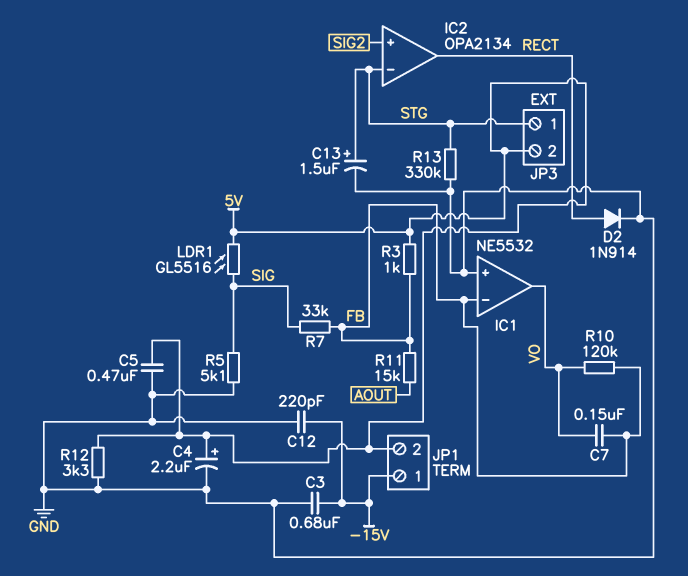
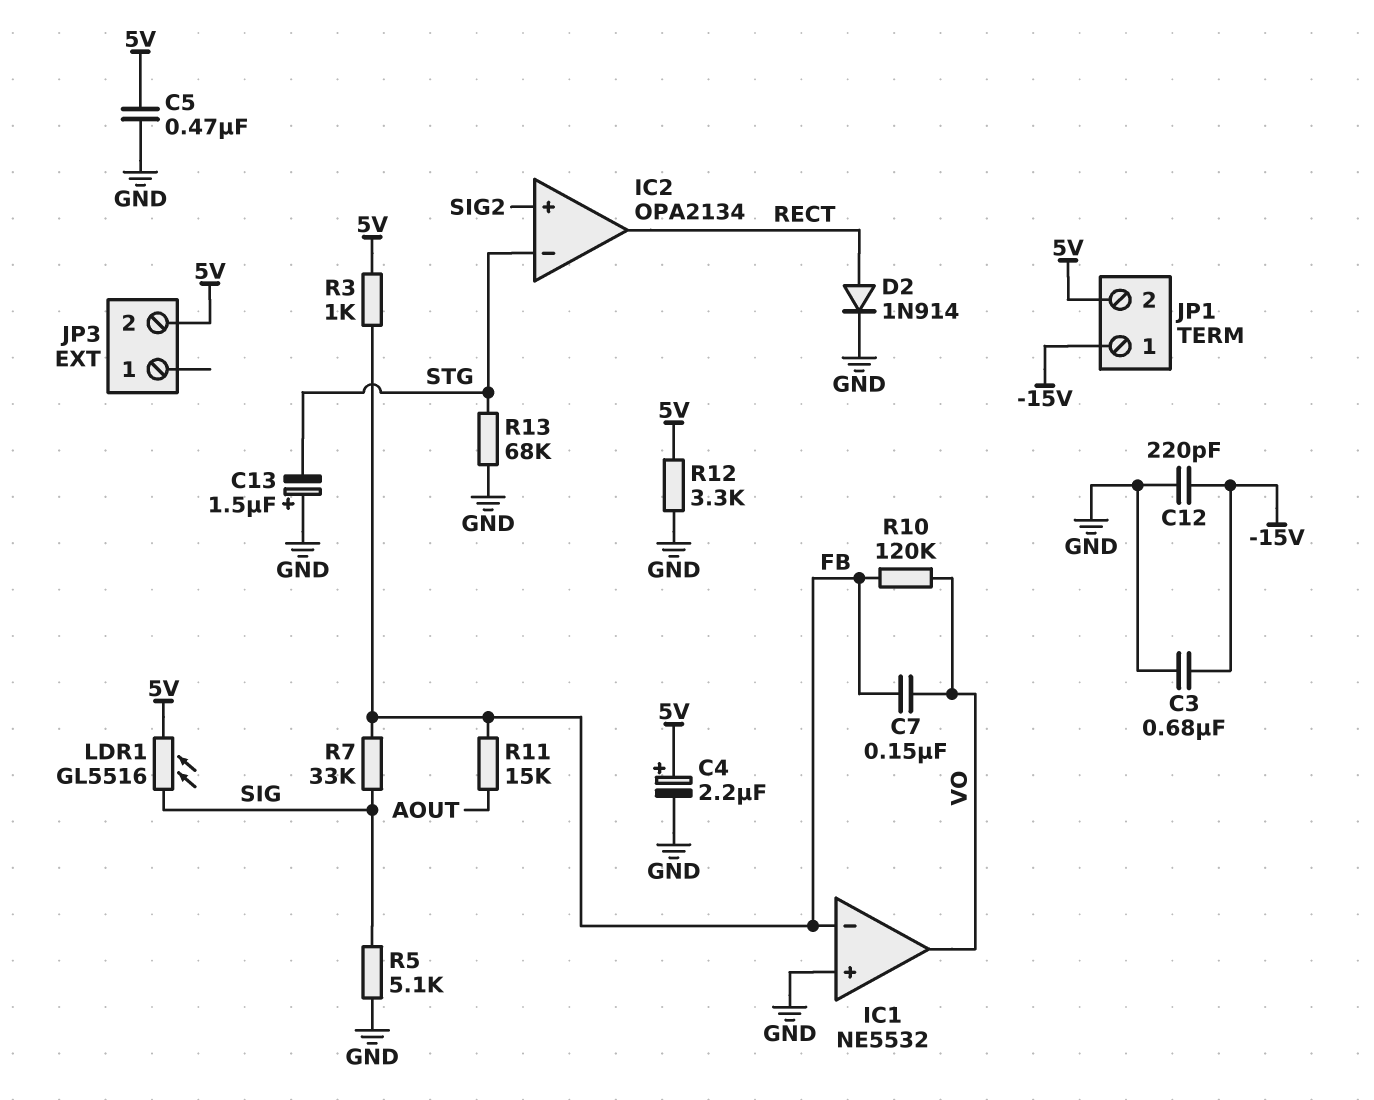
C13: 1.5uF (plus STG, minus GND) -> 1.5uF (plus GND, minus STG)
JP3 pin 1: STG -> none
R13: 330k (GND, STG) -> 68k (GND, STG)

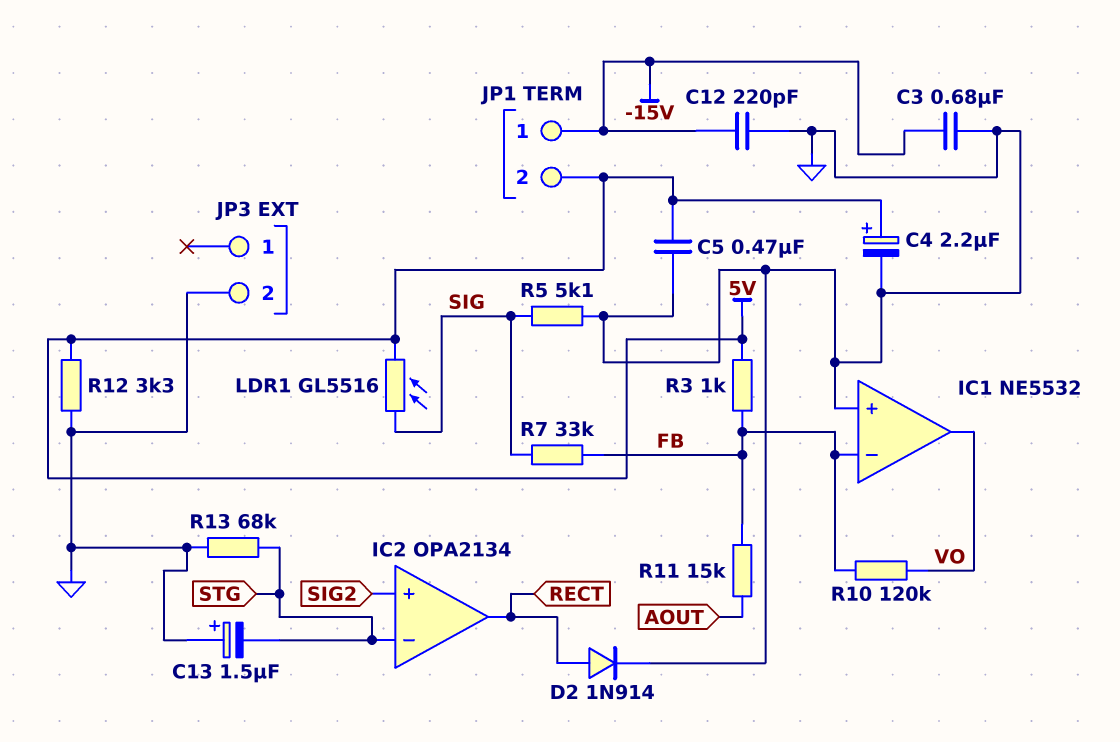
C7: 150nF (FB, VO) -> none
JP3 pin 2: 5V -> GND

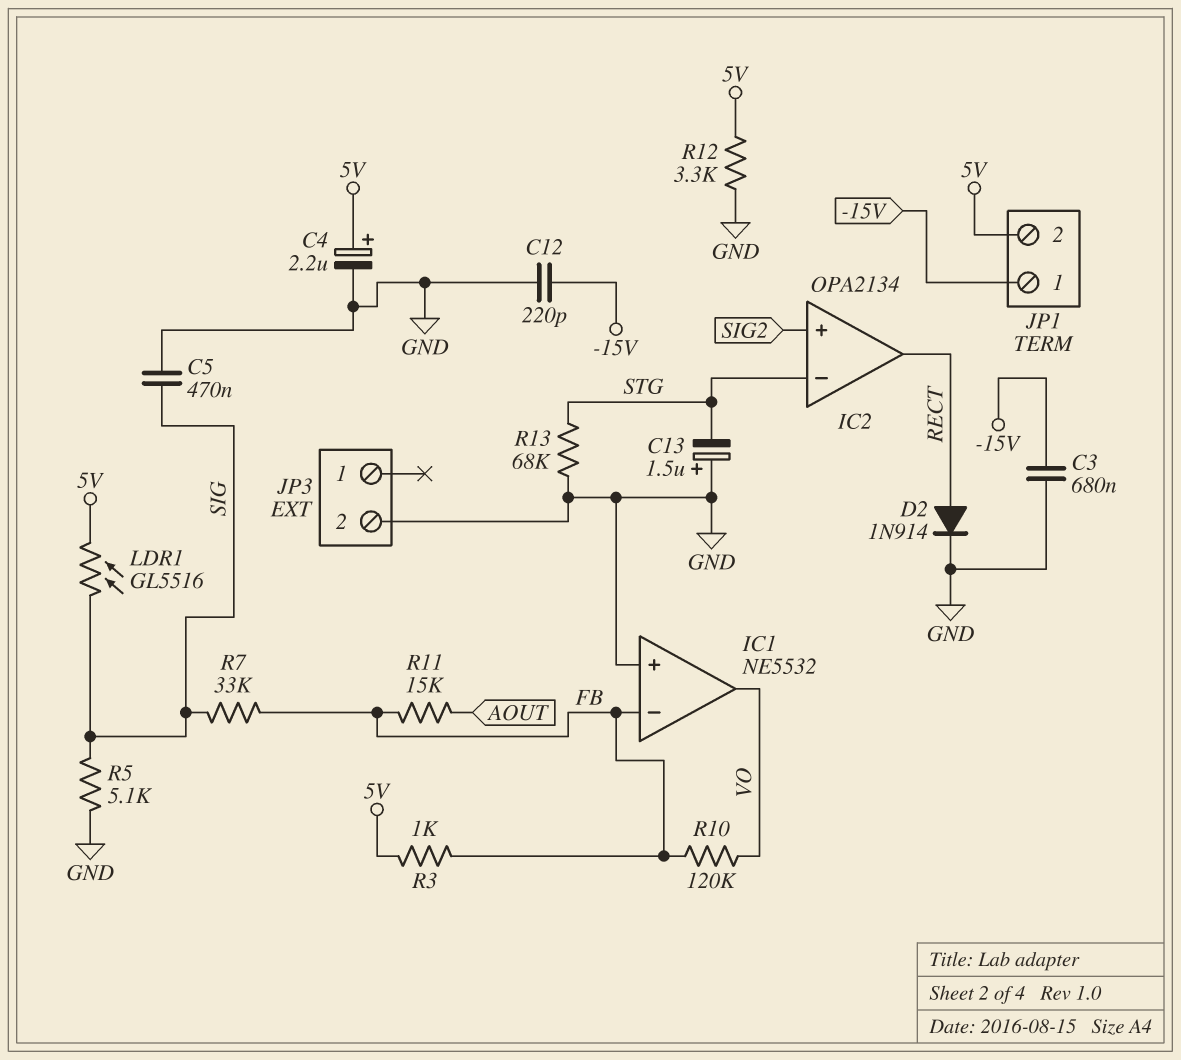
C5: 470nF (5V, GND) -> 470nF (GND, SIG)

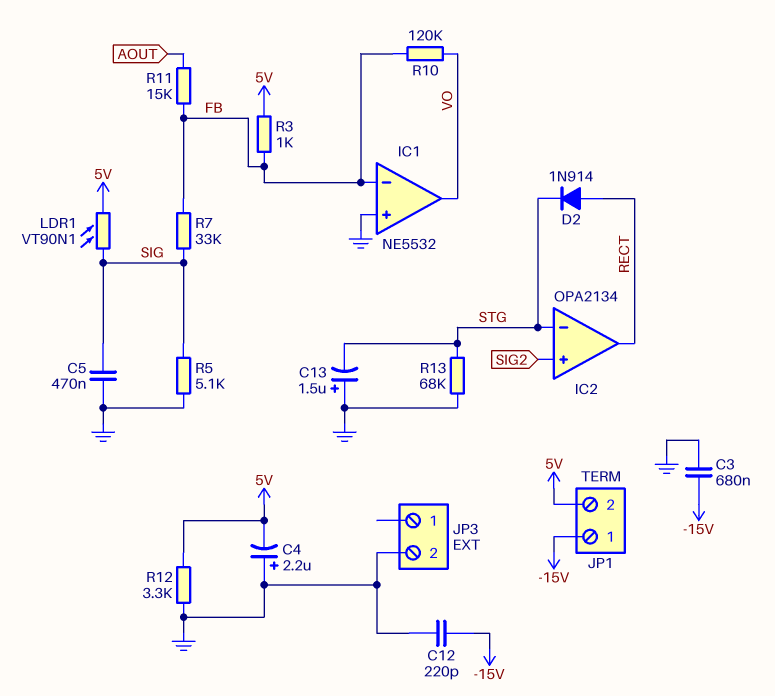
C4: 2.2uF (plus 5V, minus GND) -> 2.2uF (plus GND, minus 5V)
D2: diode 1N914 (A RECT, K GND) -> diode 1N914 (A RECT, K STG)
LDR1: GL5516 (5V, SIG) -> VT90N1 (5V, SIG)

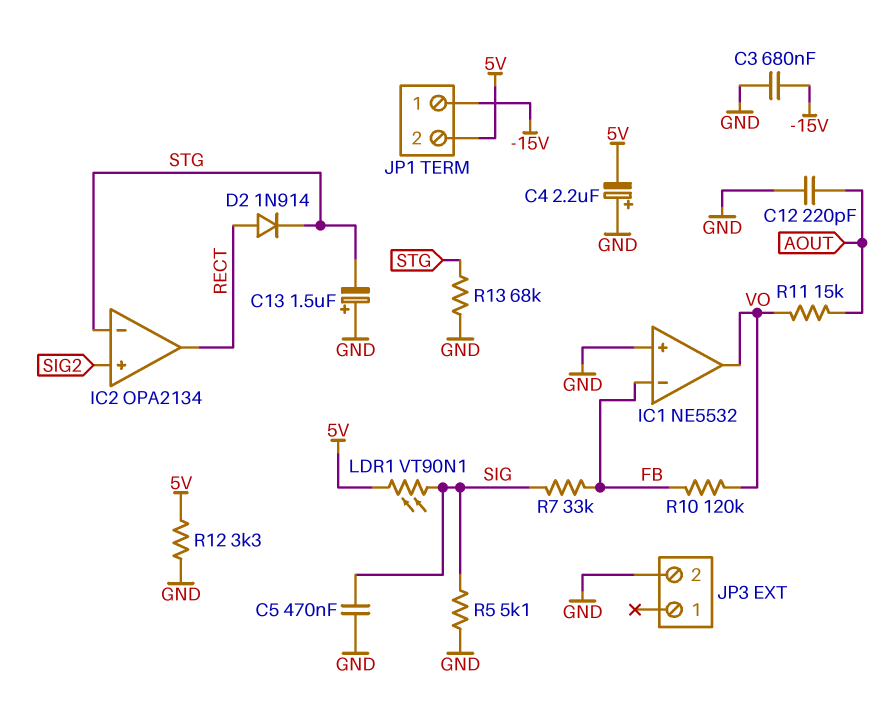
C12: 220pF (-15V, GND) -> 220pF (AOUT, GND)
R3: 1k (5V, FB) -> none
R11: 15k (AOUT, FB) -> 15k (AOUT, VO)

